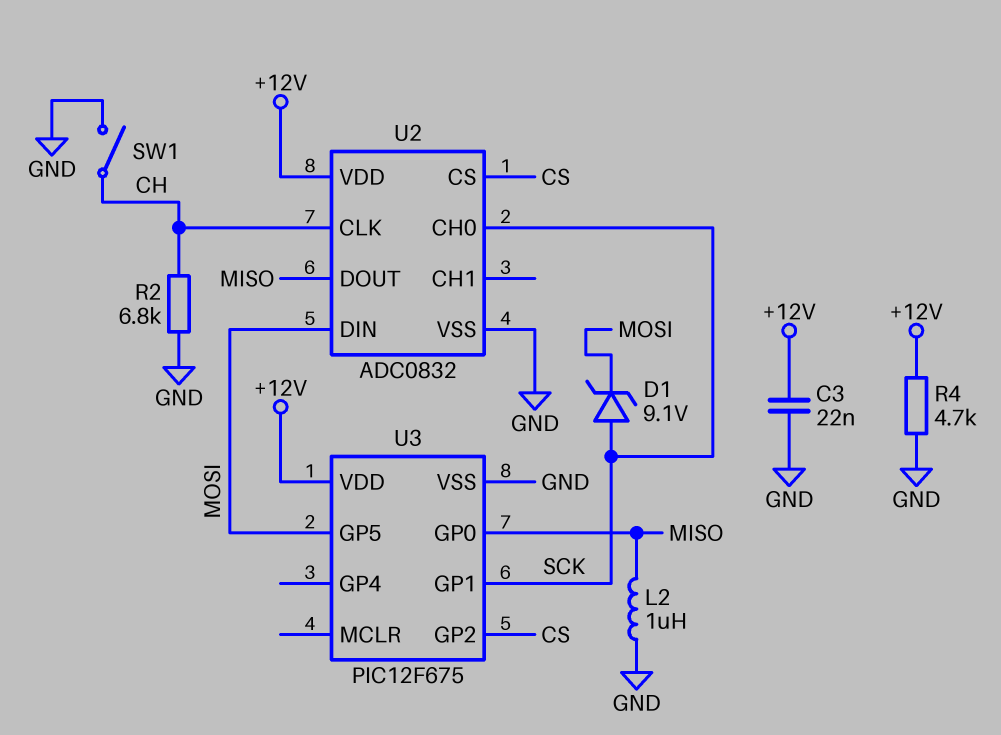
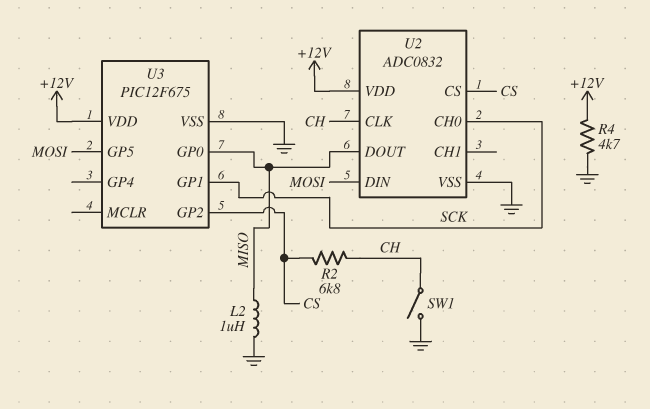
C3: 22nF (+12V, GND) -> none
D1: zener 9.1V (A SCK, K MOSI) -> none
R2: 6.8k (CH, GND) -> 6.8k (CH, CS)

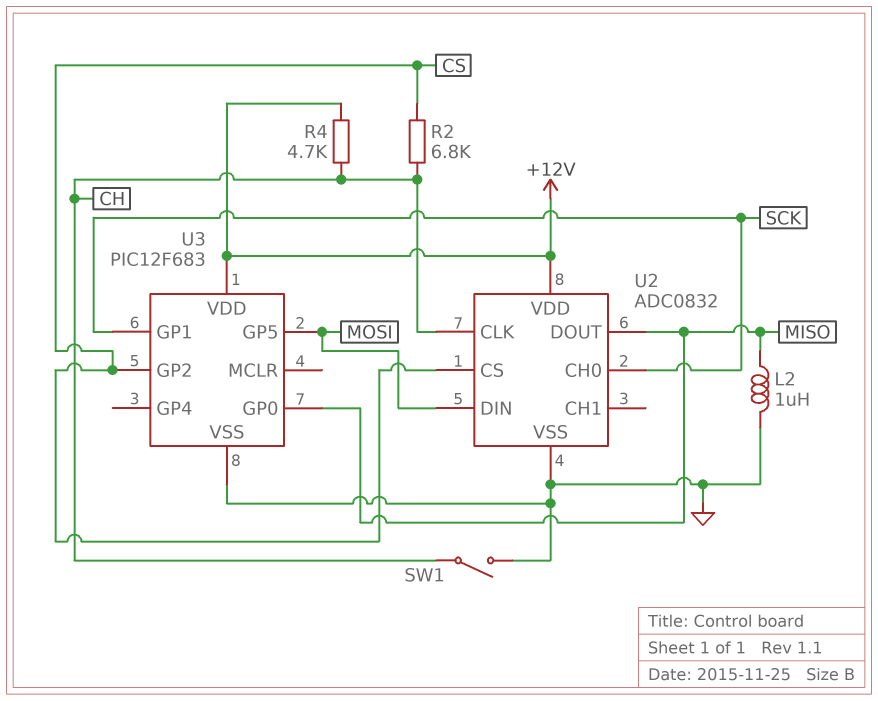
R4: 4.7k (+12V, GND) -> 4.7k (+12V, CH)
U3: PIC12F675 -> PIC12F683

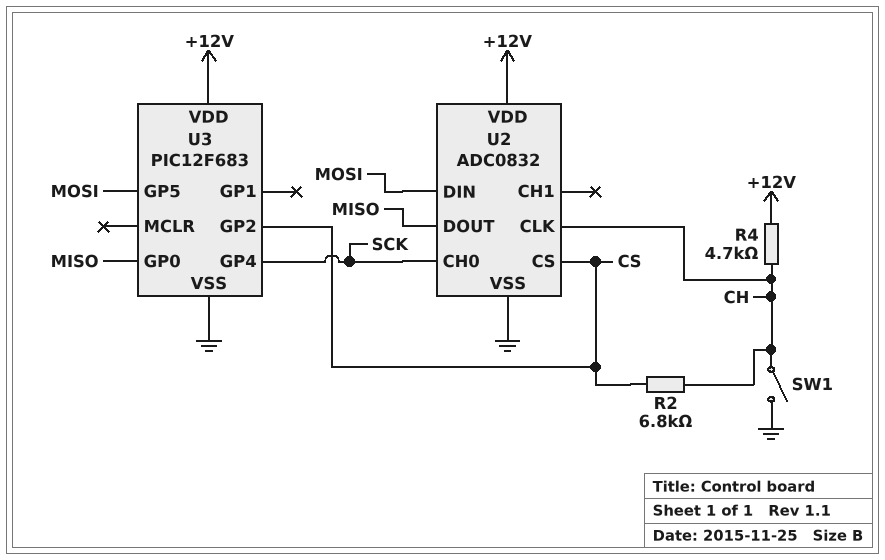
L2: 1uH (GND, MISO) -> none
U3 pin GP1: SCK -> none
U3 pin GP4: none -> SCK

